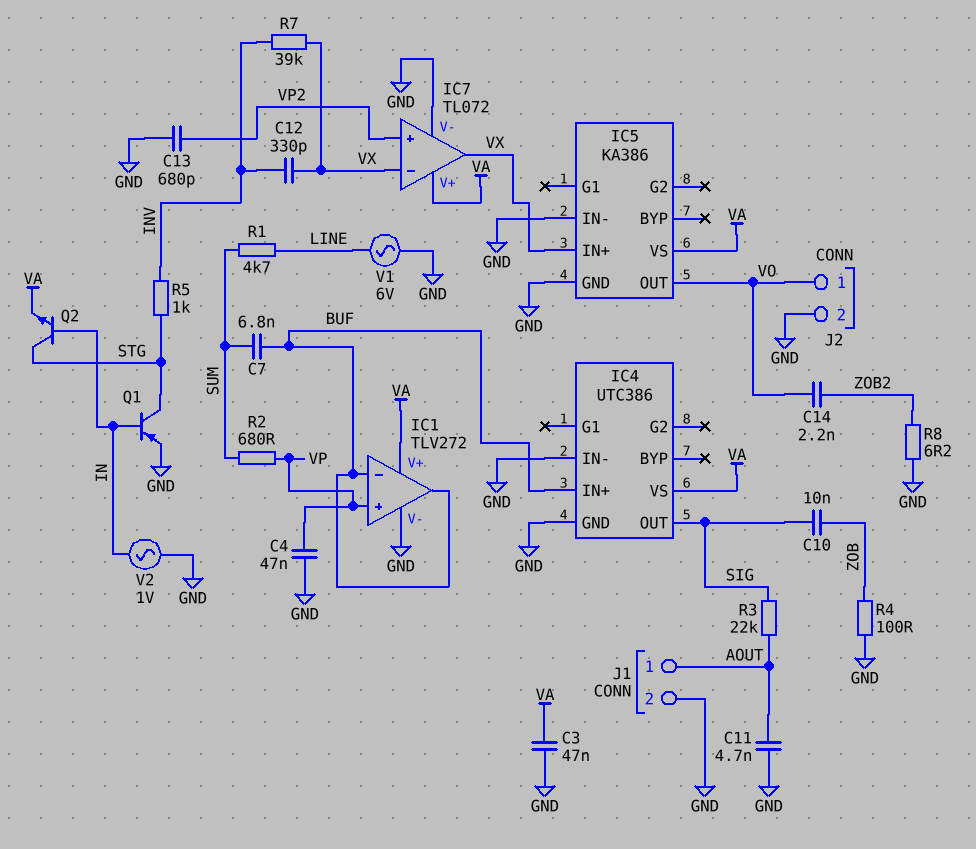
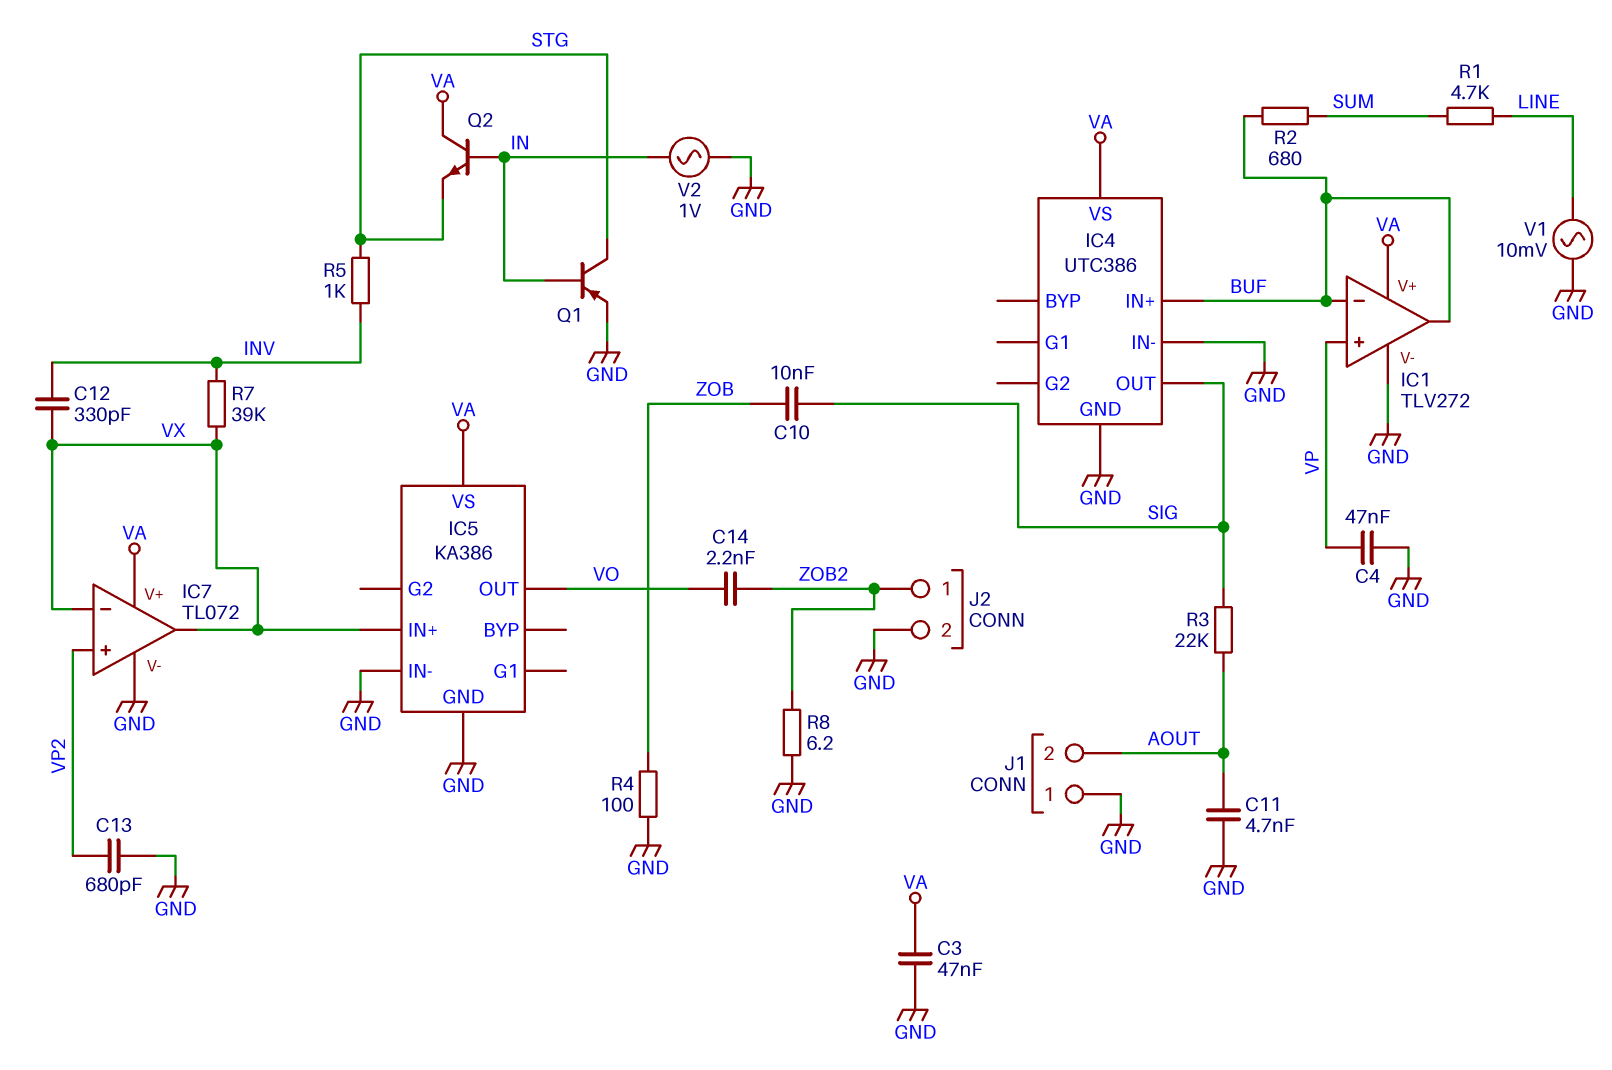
C7: 6.8nF (BUF, SUM) -> none
J1 pin 1: AOUT -> GND
J1 pin 2: GND -> AOUT
J2 pin 1: VO -> ZOB2
Q2: NPN (B IN, C STG, E VA) -> NPN (B IN, C VA, E STG)
R2: 680 (SUM, VP) -> 680 (BUF, SUM)
V1: AC 6V (GND, LINE) -> AC 10mV (GND, LINE)

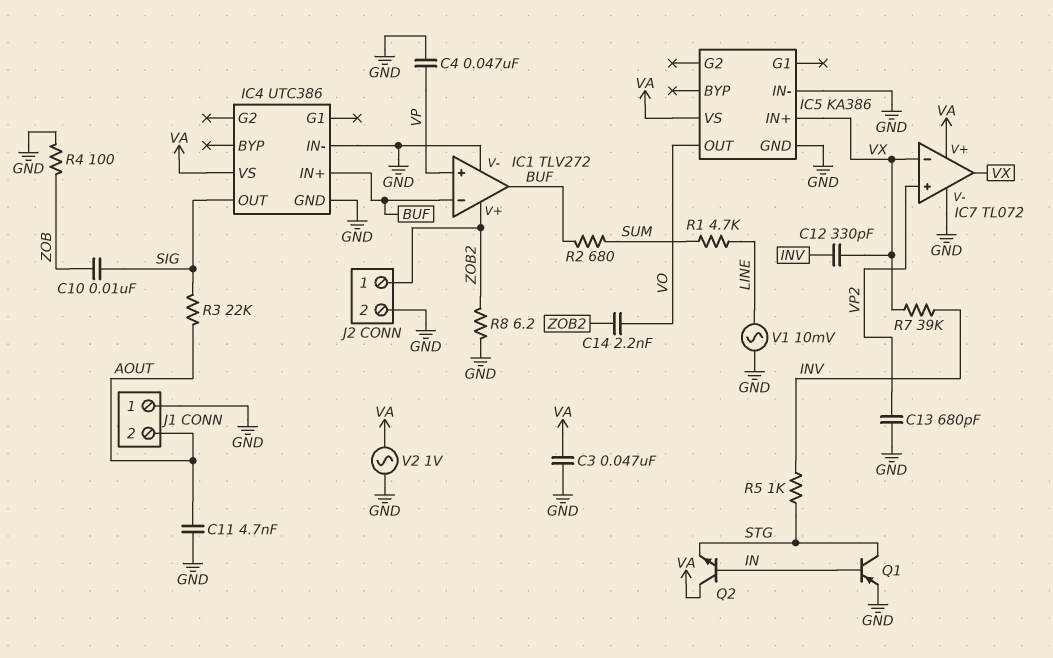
IC1 pin V+: VA -> ZOB2
V2: AC 1V (GND, IN) -> AC 1V (GND, VA)

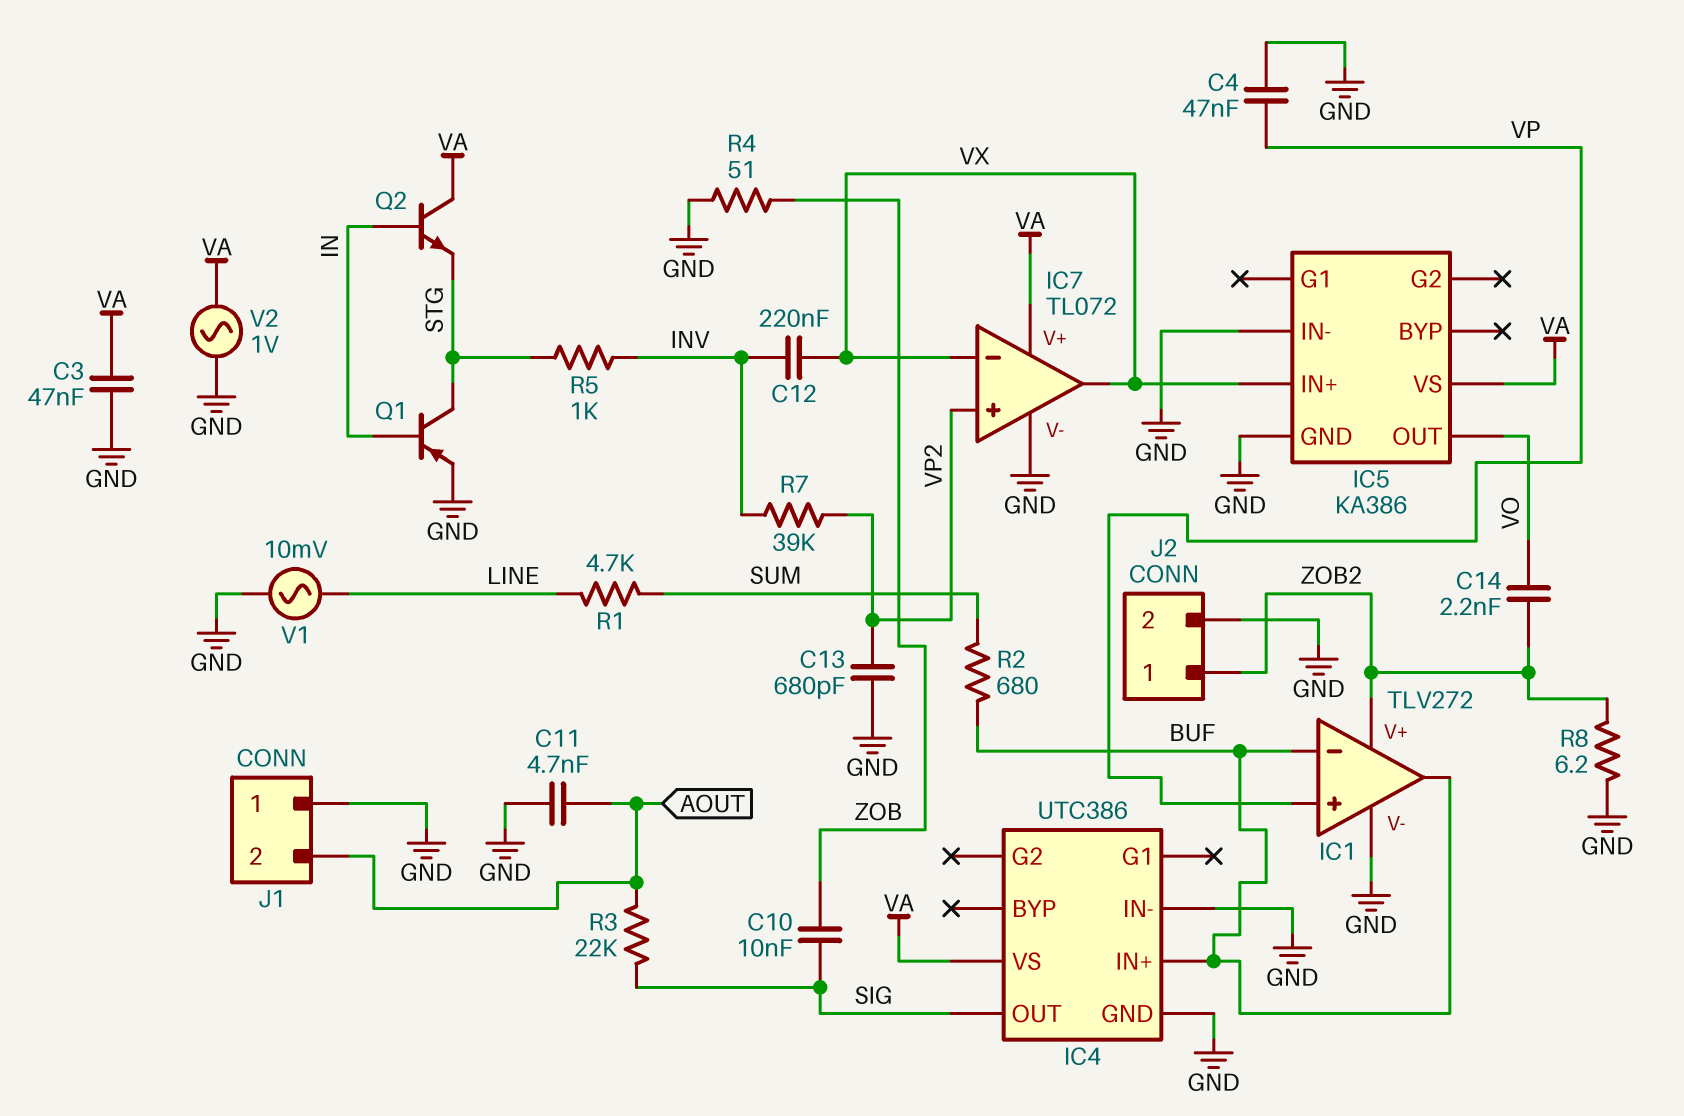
C12: 330pF (INV, VX) -> 220nF (INV, VX)
R4: 100 (GND, ZOB) -> 51 (GND, ZOB)
R7: 39k (INV, VX) -> 39k (INV, VP2)

